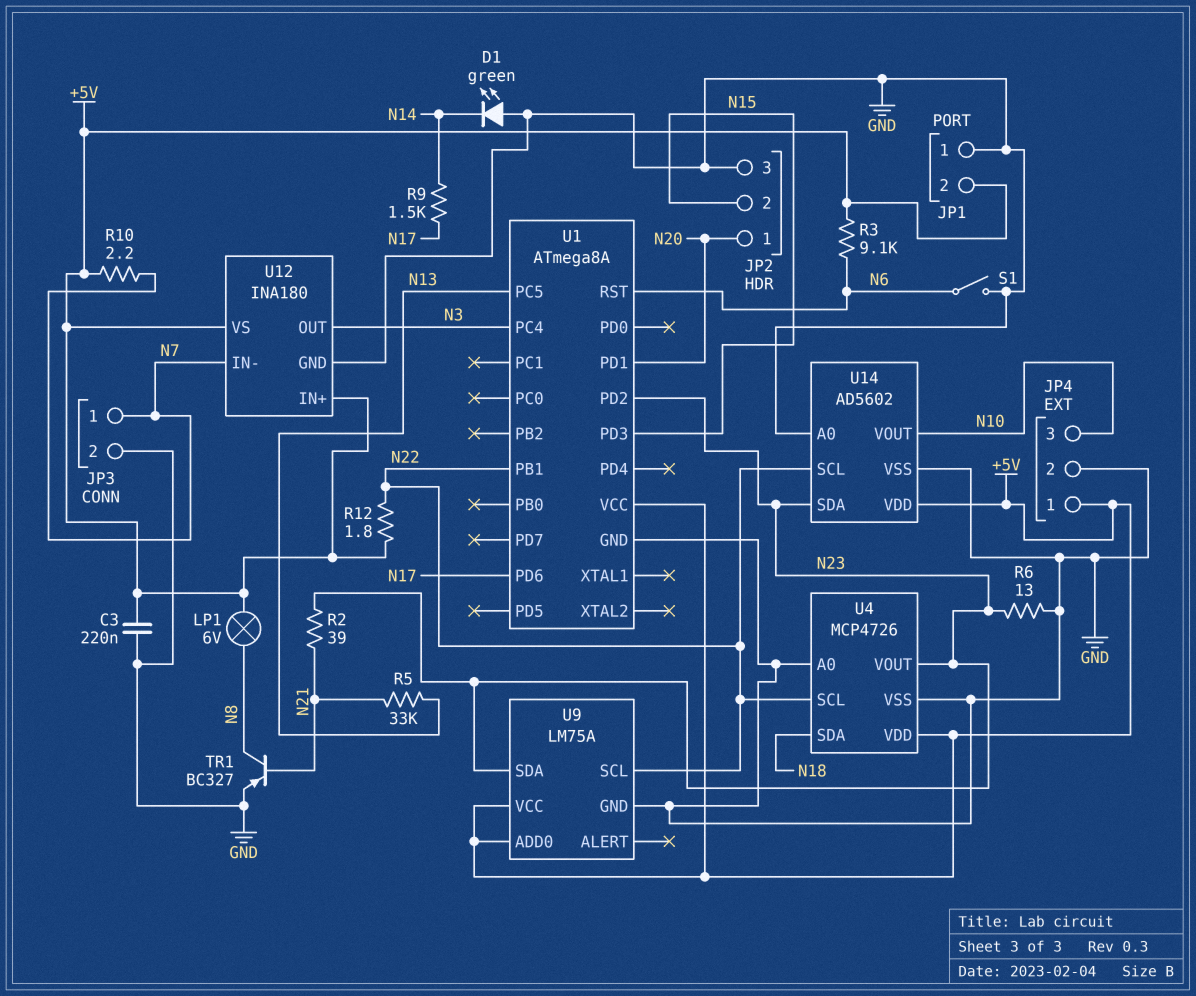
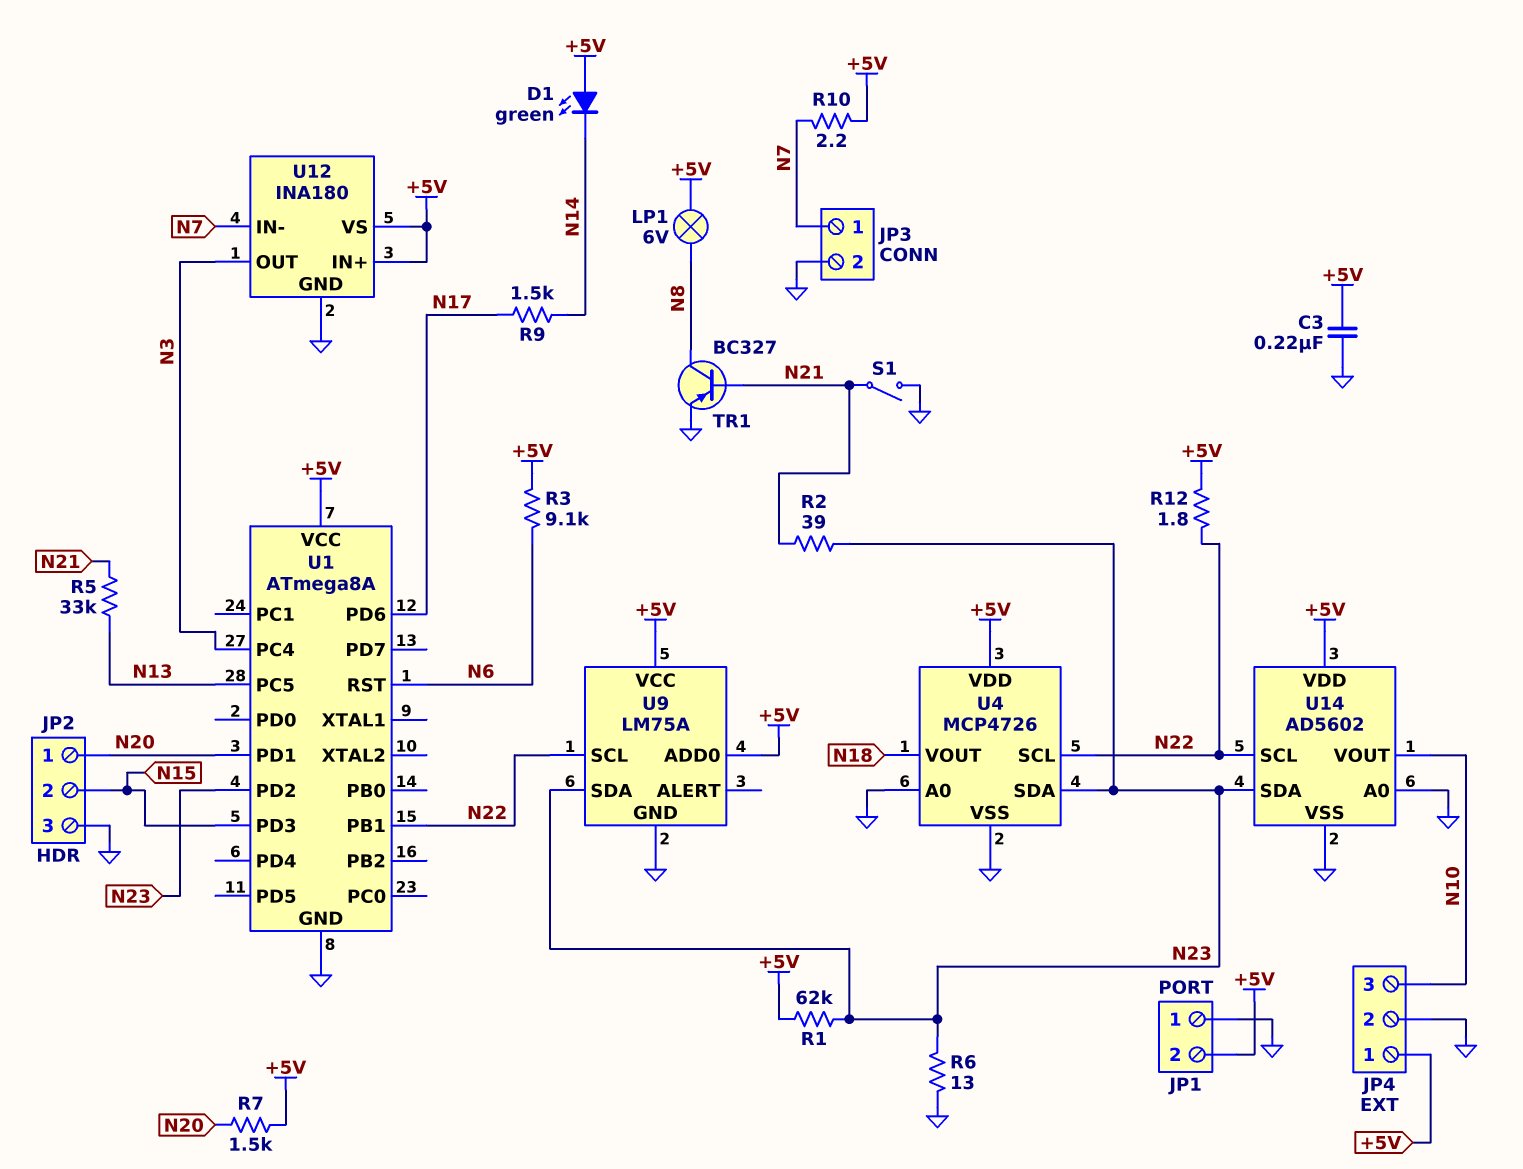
D1: LED green (A GND, K N14) -> LED green (A +5V, K N14)
R1: none -> 62k (+5V, N23)
R7: none -> 1.5k (+5V, N20)
S1: switch (GND, N6) -> switch (GND, N21)
U4 pin SDA: N18 -> N23
U4 pin VOUT: N23 -> N18

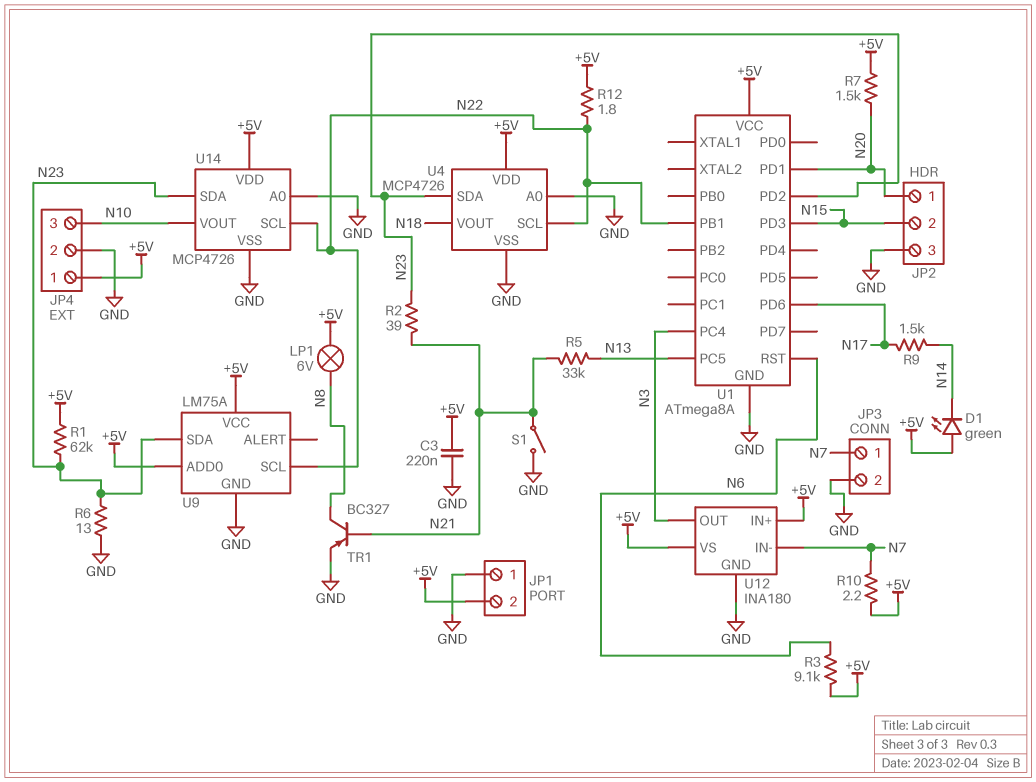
U14: AD5602 -> MCP4726

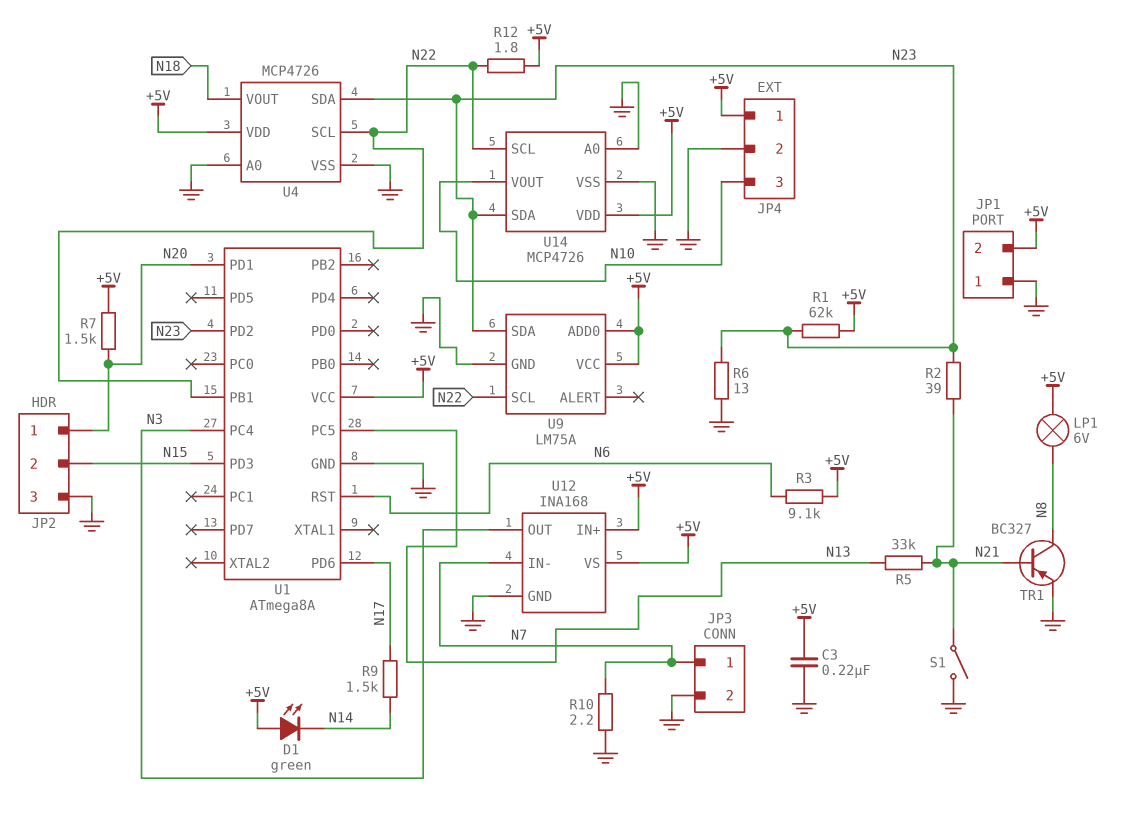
R10: 2.2 (+5V, N7) -> 2.2 (GND, N7)
U12: INA180 -> INA168

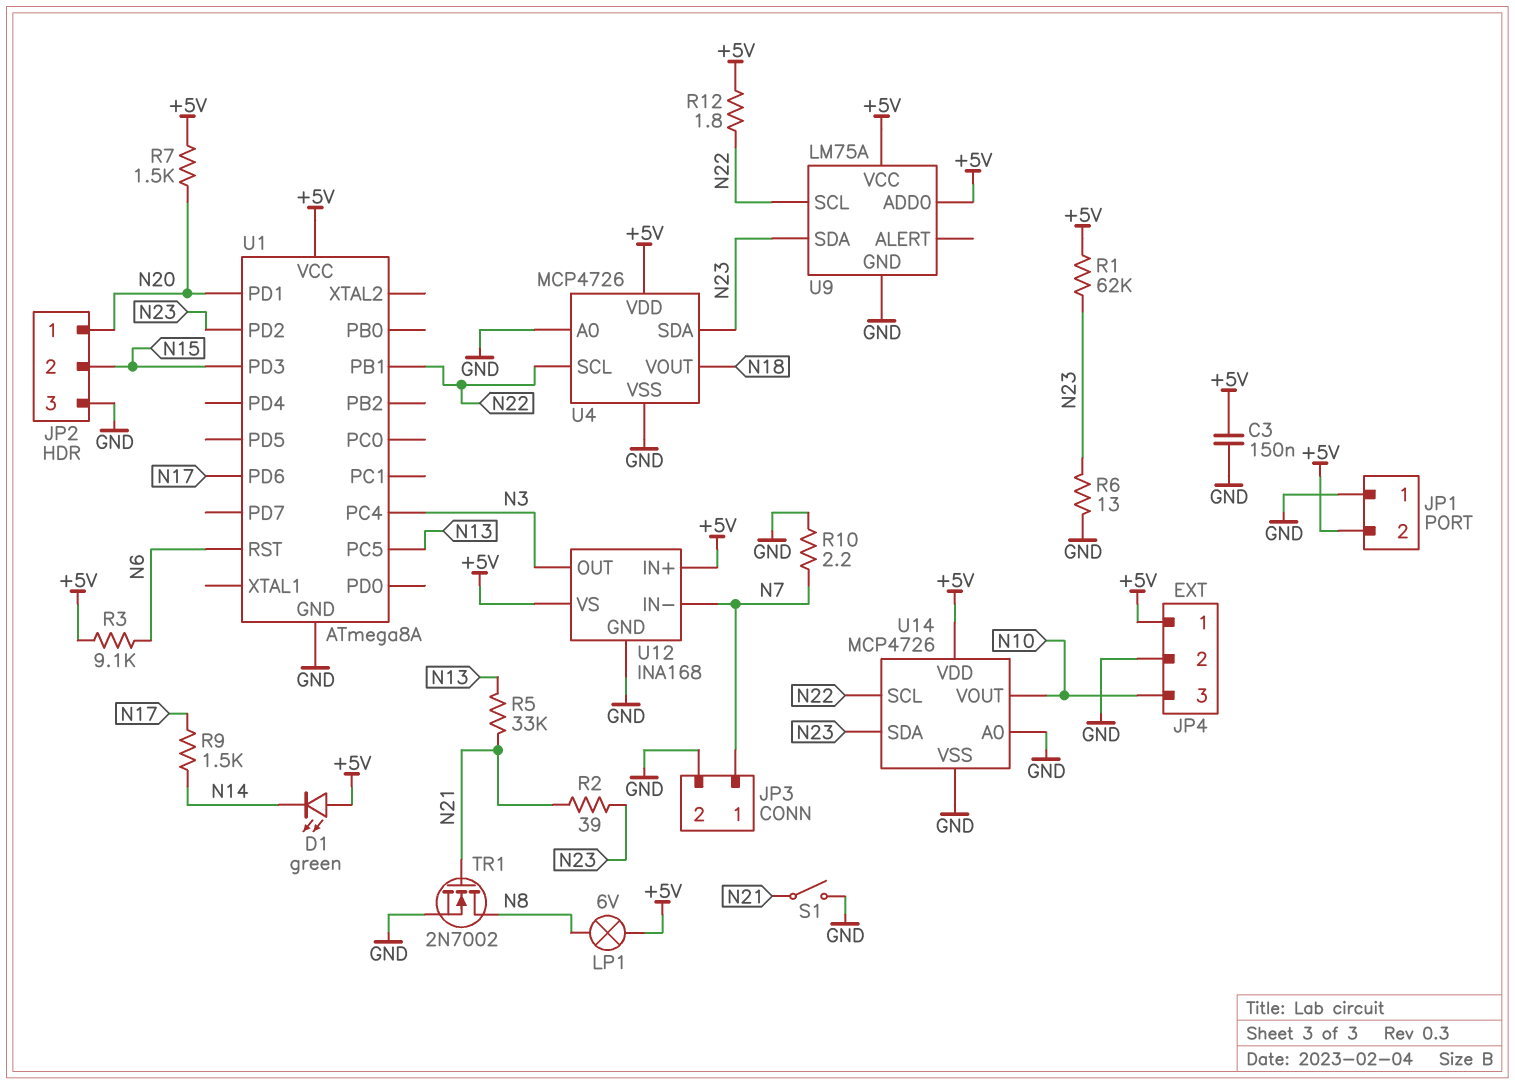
C3: 220nF (+5V, GND) -> 150nF (+5V, GND)
TR1: PNP BC327 (B N21, C N8, E GND) -> NMOS 2N7002 (G N21, D N8, S GND)

